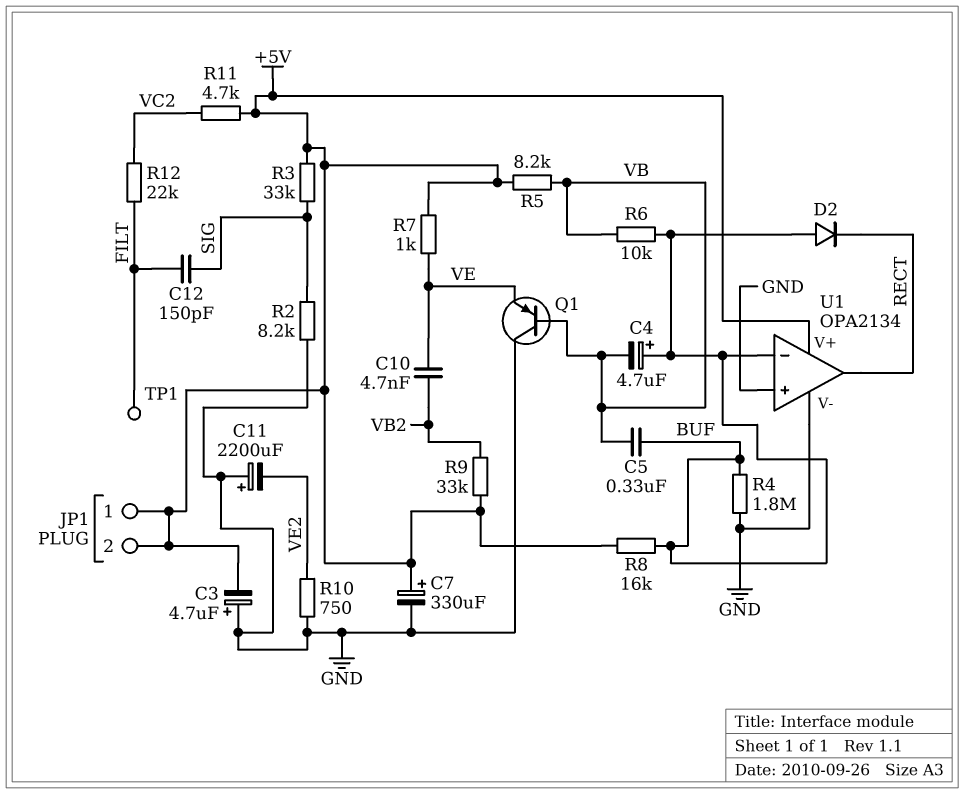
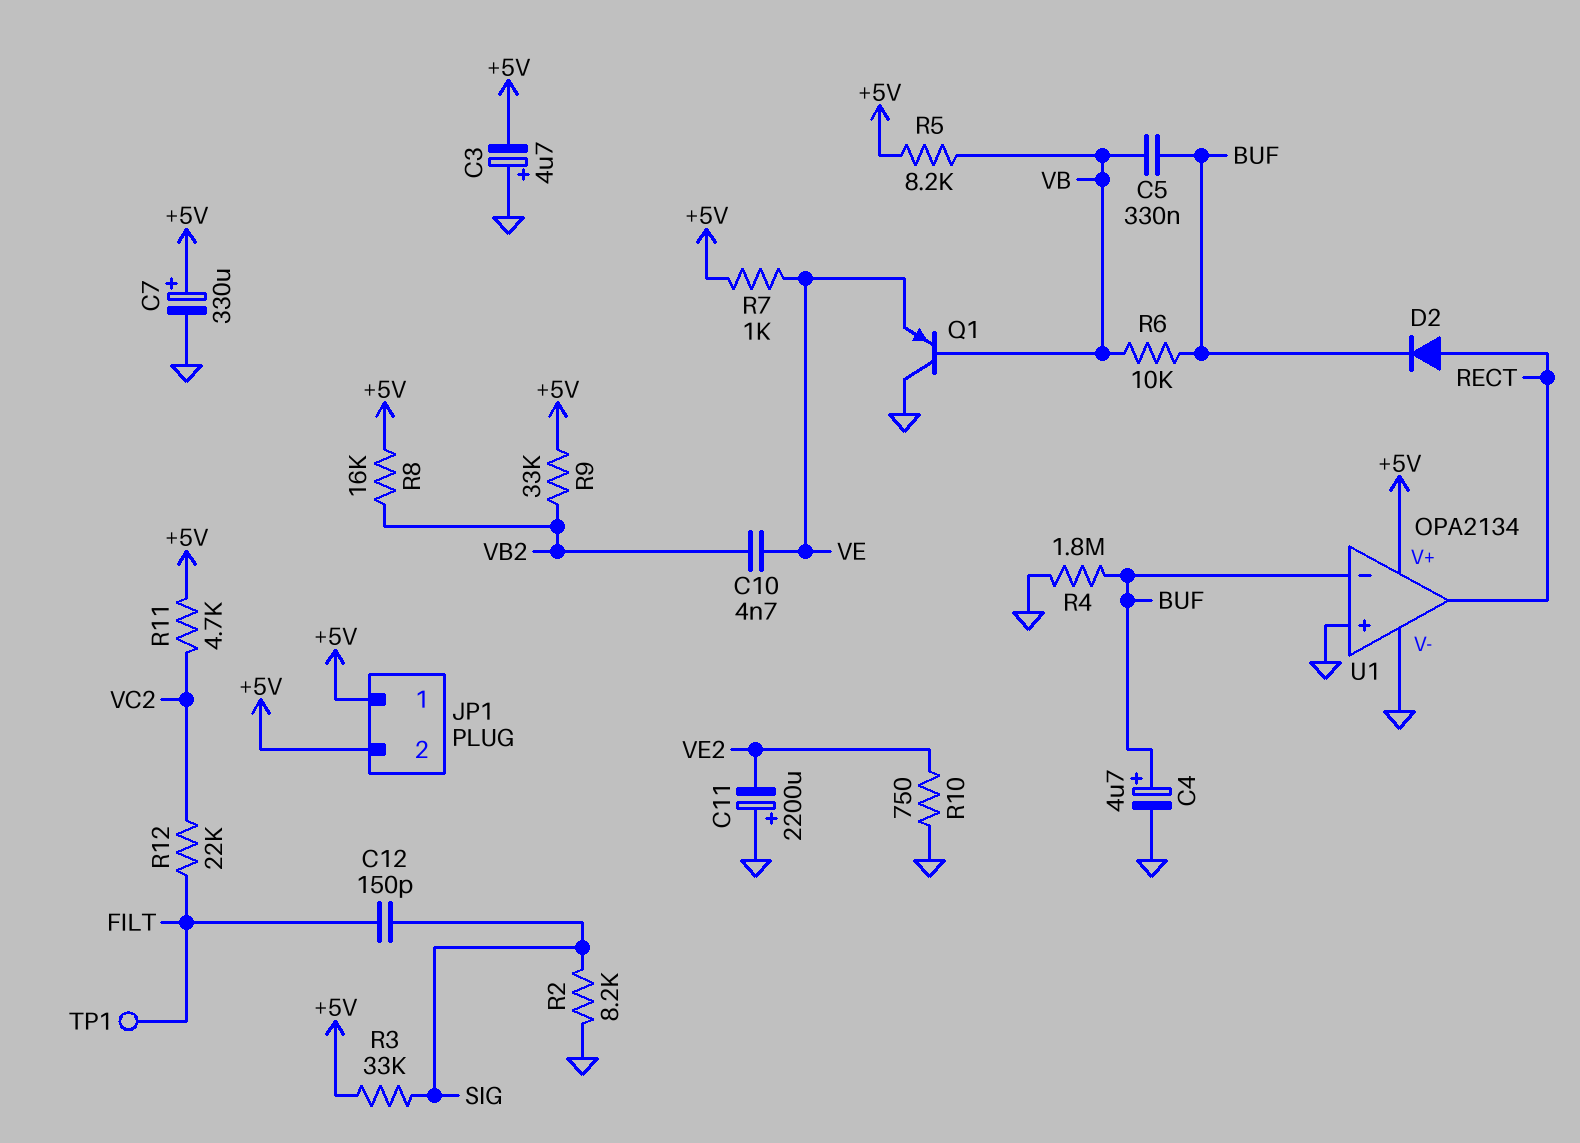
C4: 4.7uF (plus BUF, minus VB) -> 4.7uF (plus BUF, minus GND)
D2: diode (A BUF, K RECT) -> diode (A RECT, K BUF)
R8: 16k (+5V, BUF) -> 16k (+5V, VB2)

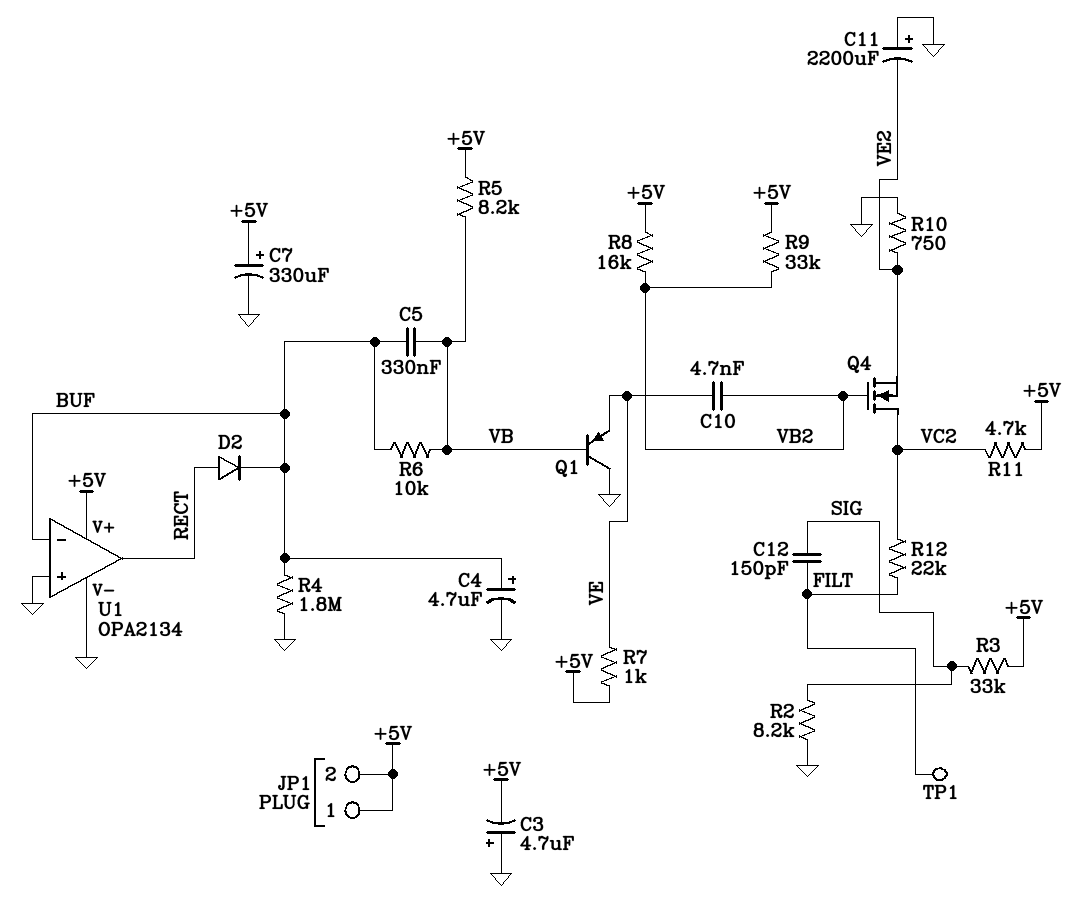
Q4: none -> NMOS (G VB2, D VC2, S VE2)

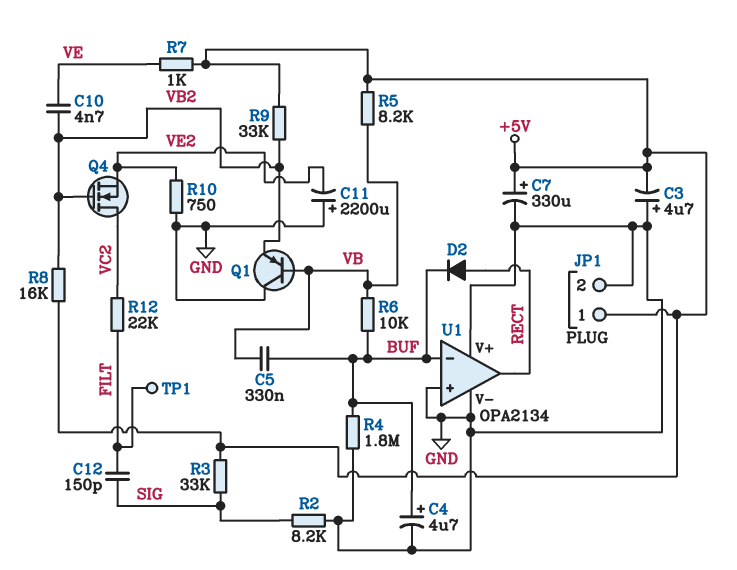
JP1 pin 2: +5V -> GND
Q1: PNP (B VB, C GND, E VE) -> PNP (B VB, C GND, E VB2)
R11: 4.7k (+5V, VC2) -> none
U1 pin V+: +5V -> GND

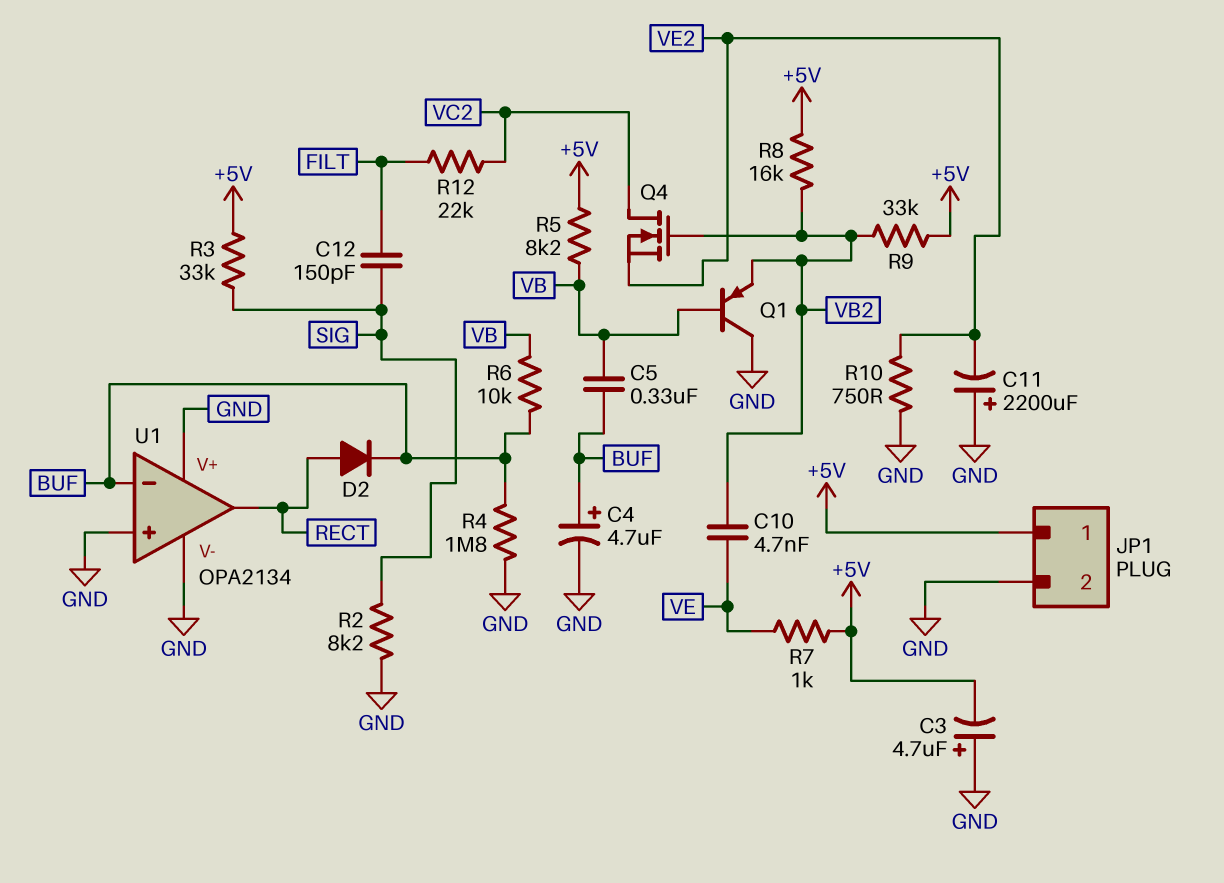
C7: 330uF (plus +5V, minus GND) -> none
TP1: test point (FILT) -> none

